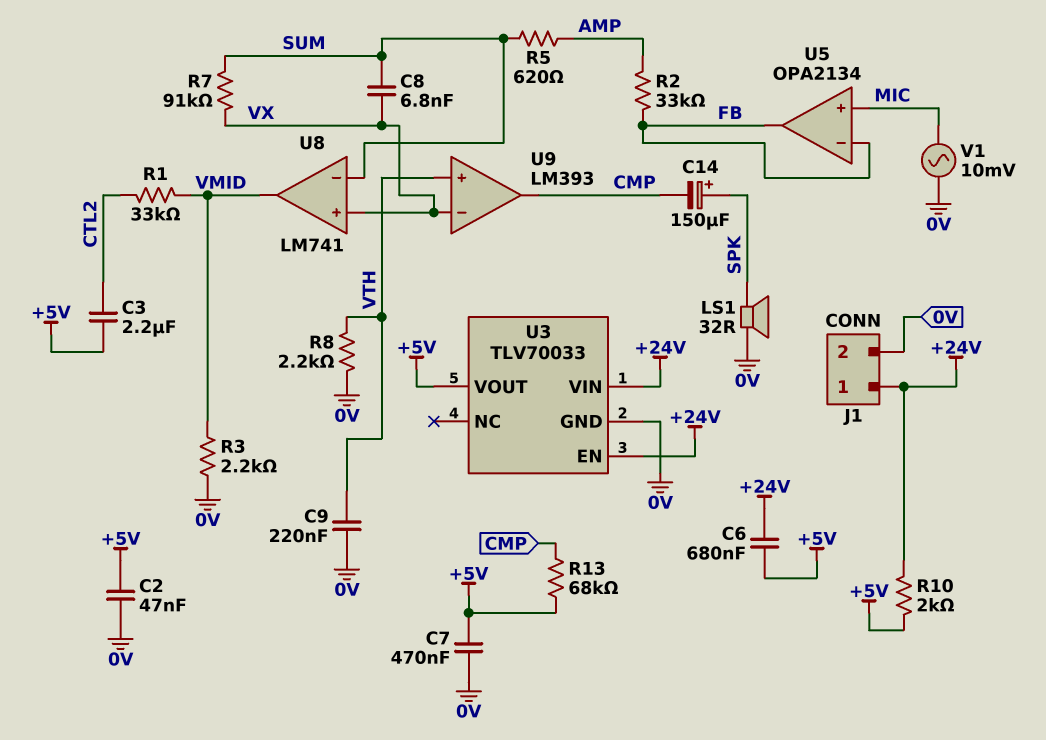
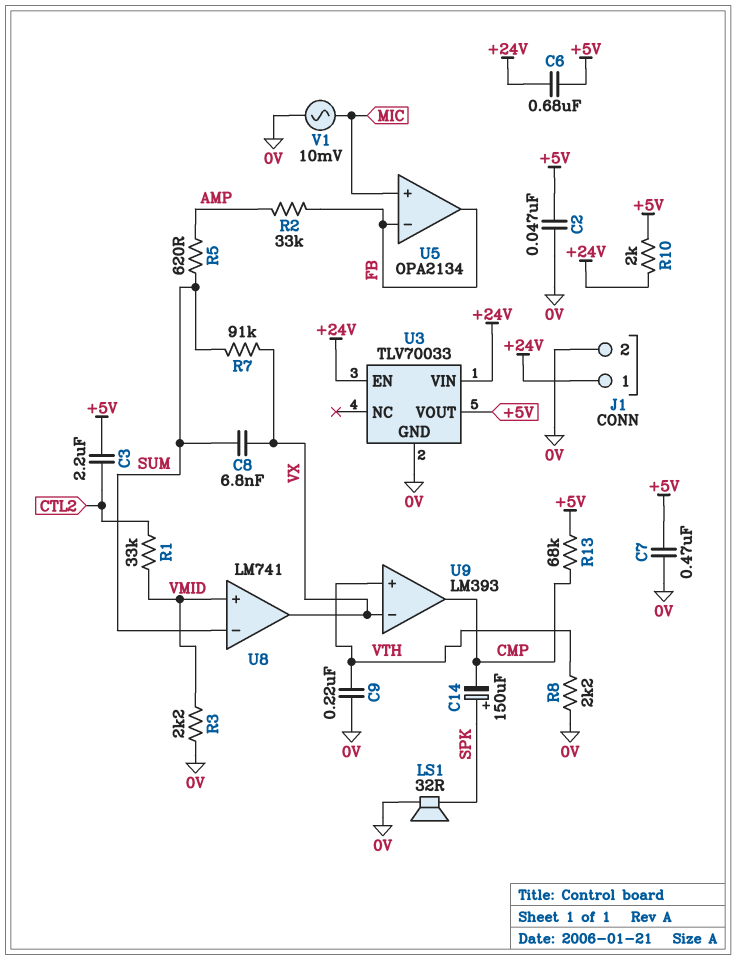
U8 pin in+: VX -> VMID
U8 pin out: VMID -> VX

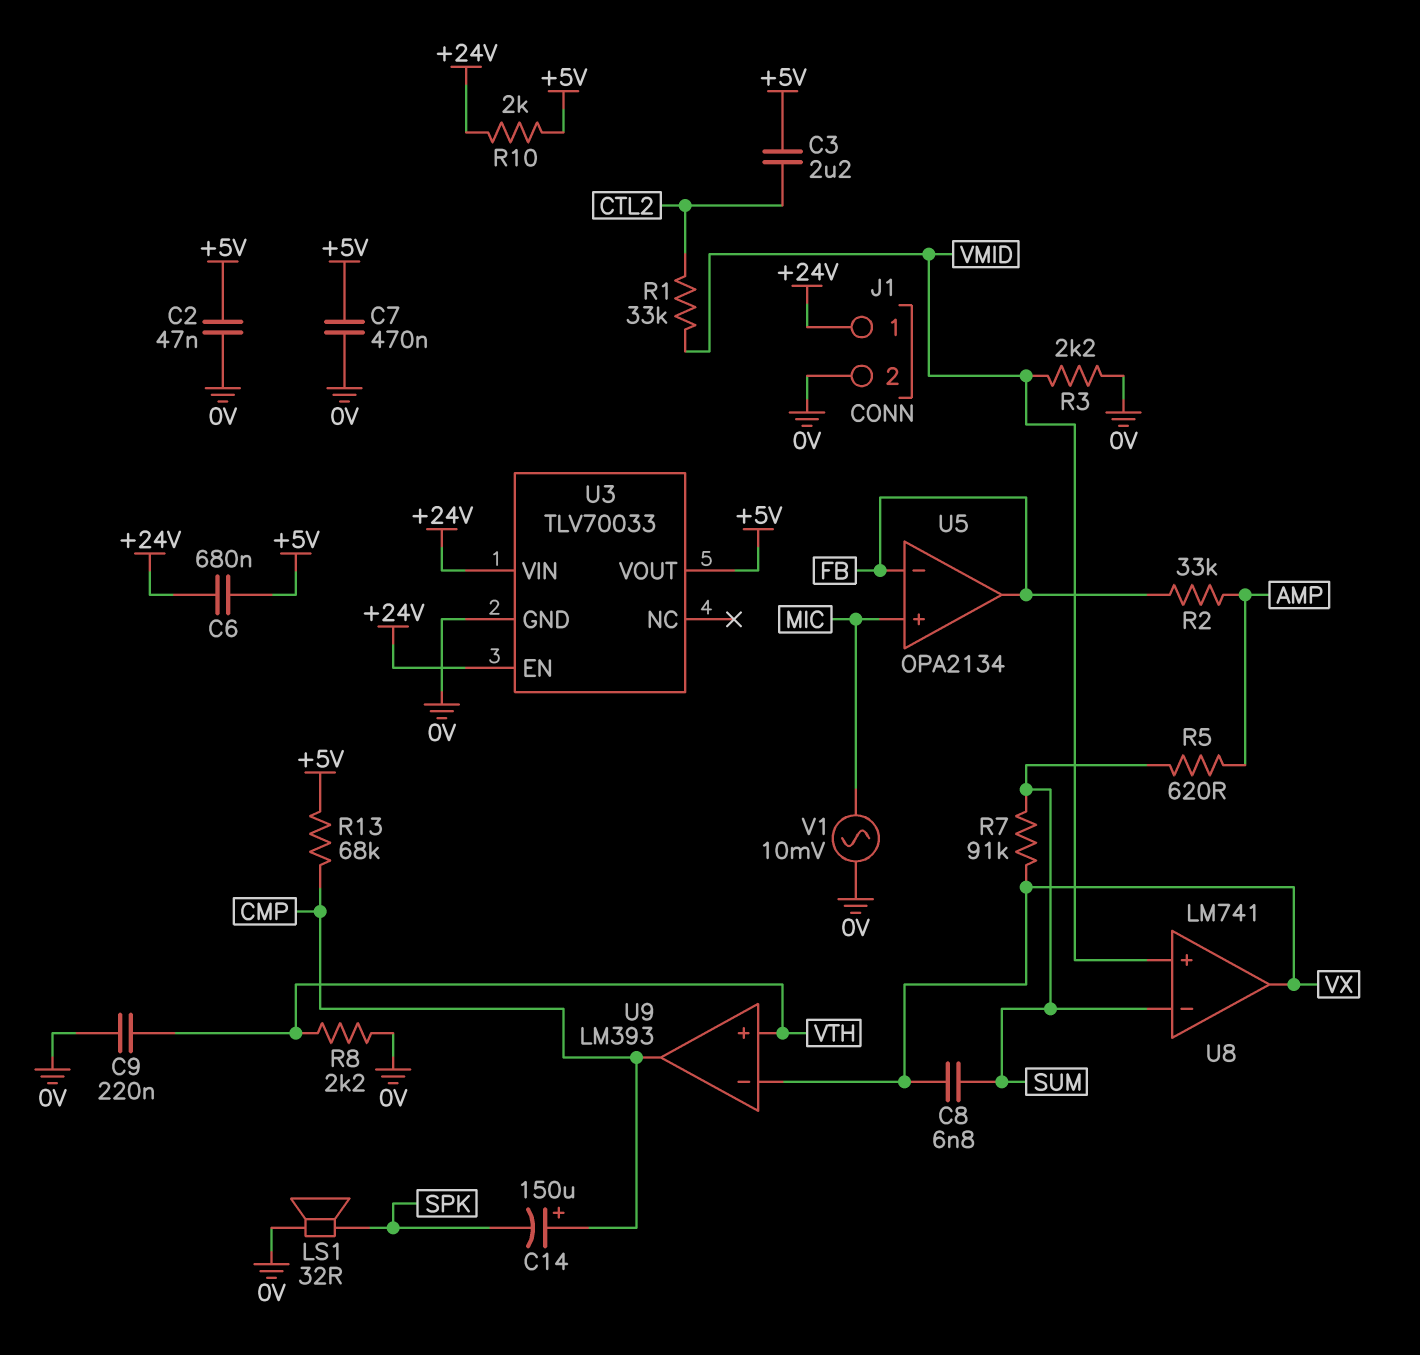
C14: 150uF (plus SPK, minus CMP) -> 150uF (plus CMP, minus SPK)

